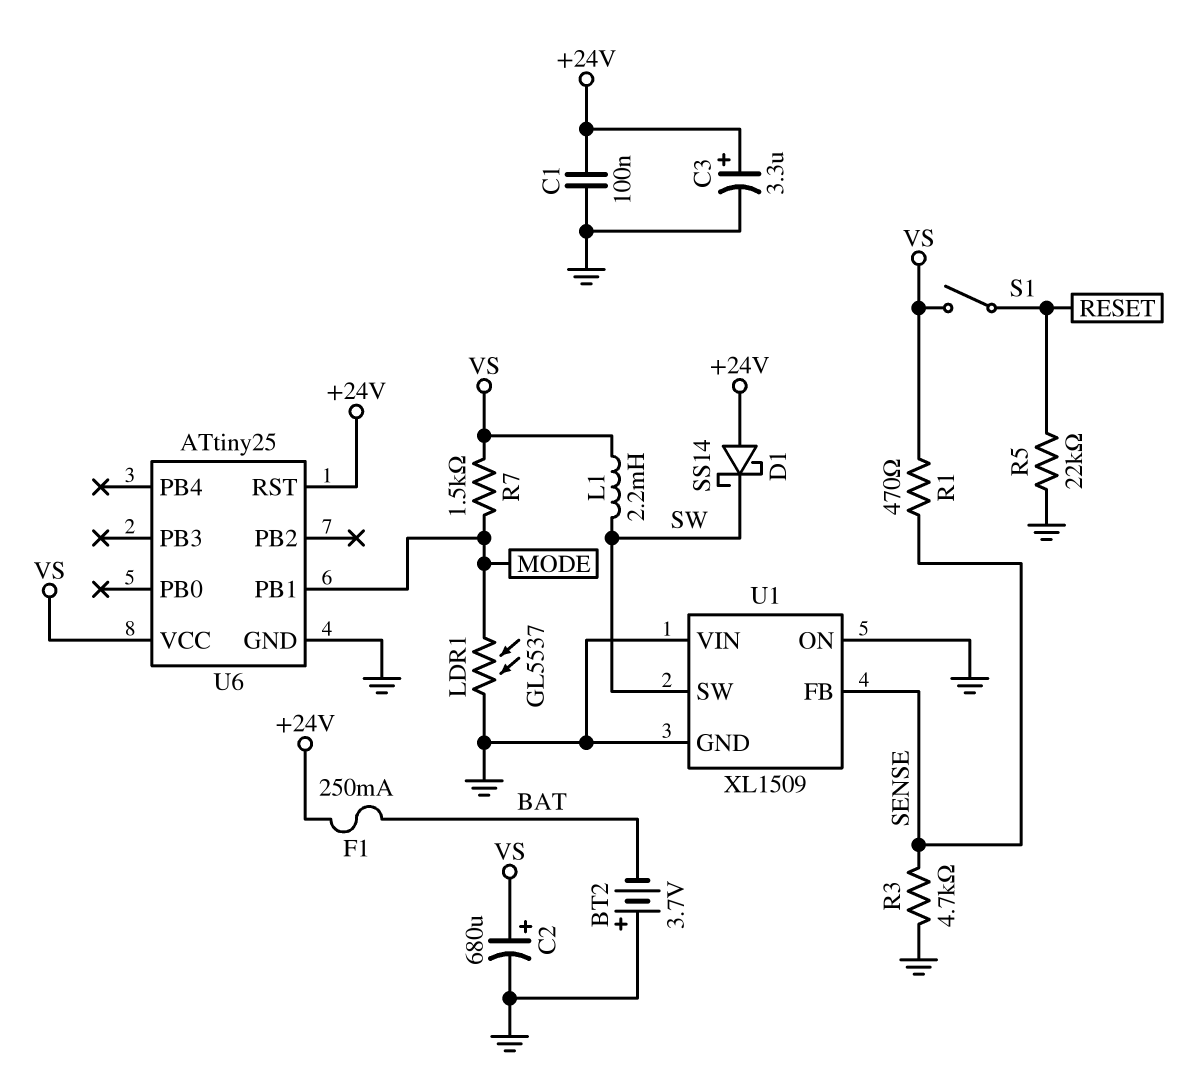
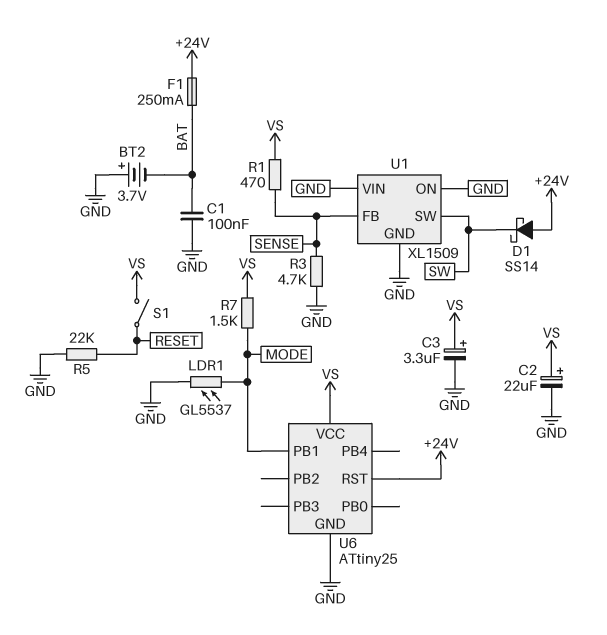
C1: 100nF (+24V, GND) -> 100nF (BAT, GND)
C2: 680uF (plus VS, minus GND) -> 22uF (plus VS, minus GND)
C3: 3.3uF (plus +24V, minus GND) -> 3.3uF (plus VS, minus GND)
L1: 2.2mH (SW, VS) -> none

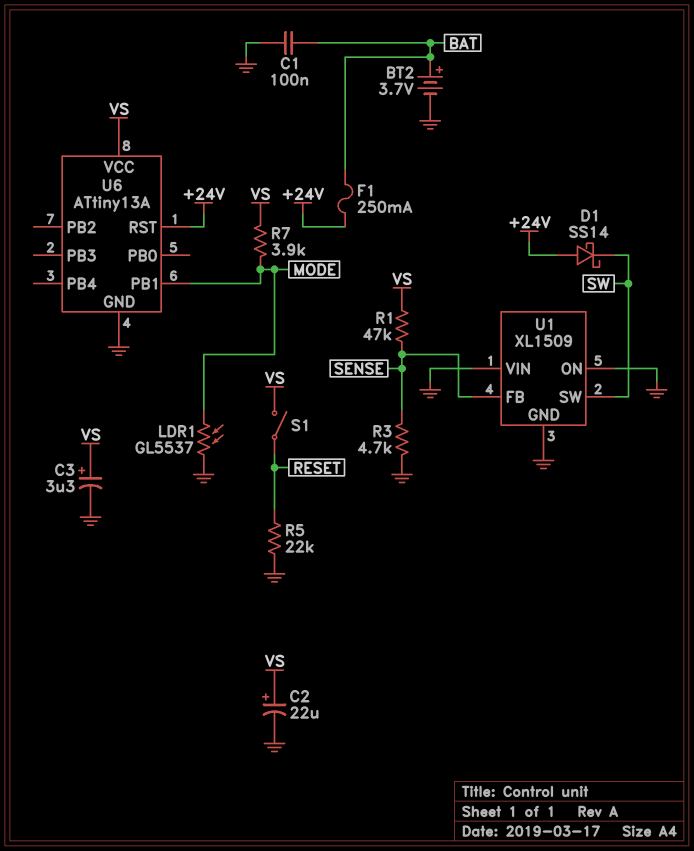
BT2: 3.7V (plus GND, minus BAT) -> 3.7V (plus BAT, minus GND)
R1: 470 (SENSE, VS) -> 47k (SENSE, VS)
R7: 1.5k (MODE, VS) -> 3.9k (MODE, VS)
U6: ATtiny25 -> ATtiny13A

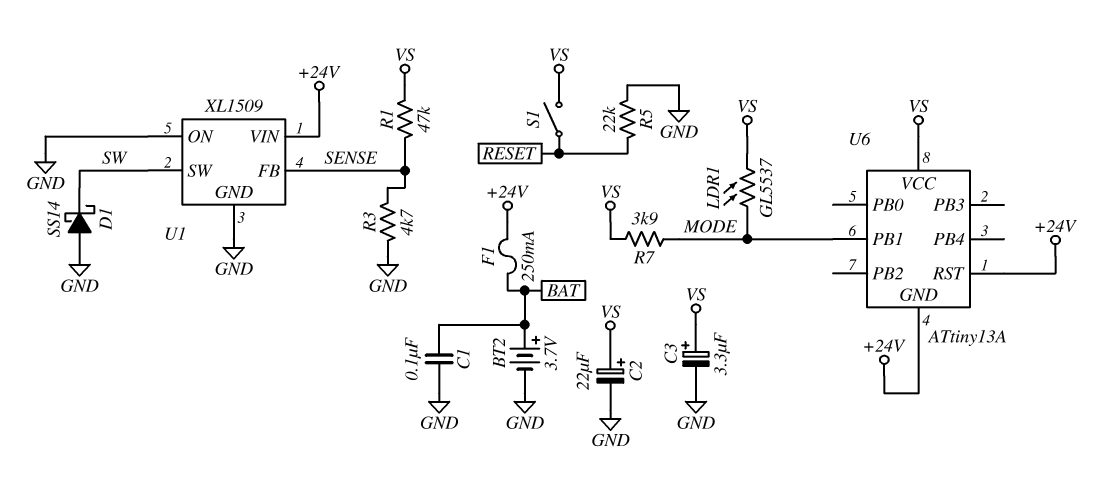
D1: schottky SS14 (A +24V, K SW) -> schottky SS14 (A GND, K SW)
LDR1: GL5537 (GND, MODE) -> GL5537 (MODE, VS)
U1 pin VIN: GND -> +24V
U6 pin GND: GND -> +24V

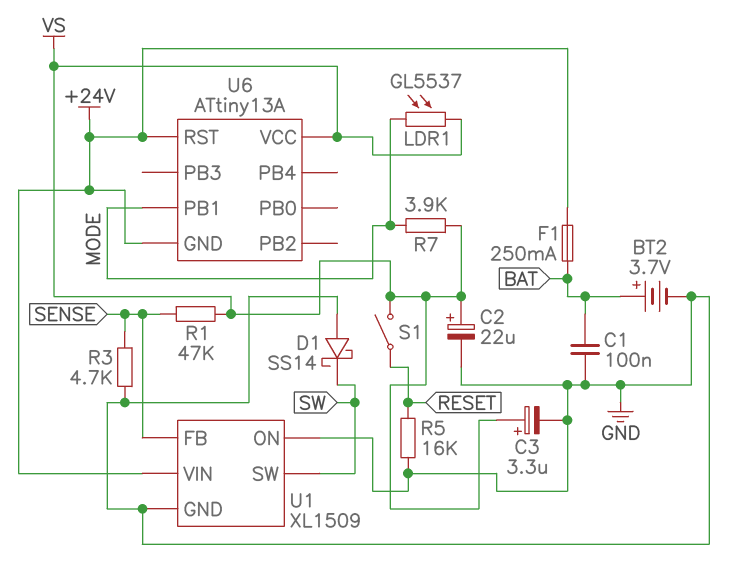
R5: 22k (GND, RESET) -> 16k (GND, RESET)

